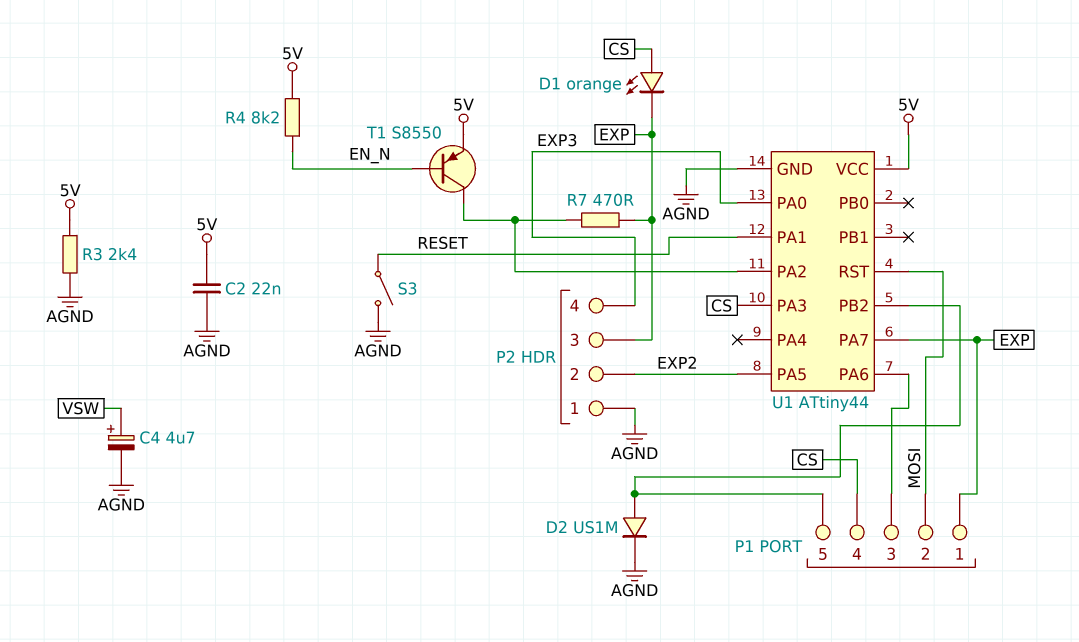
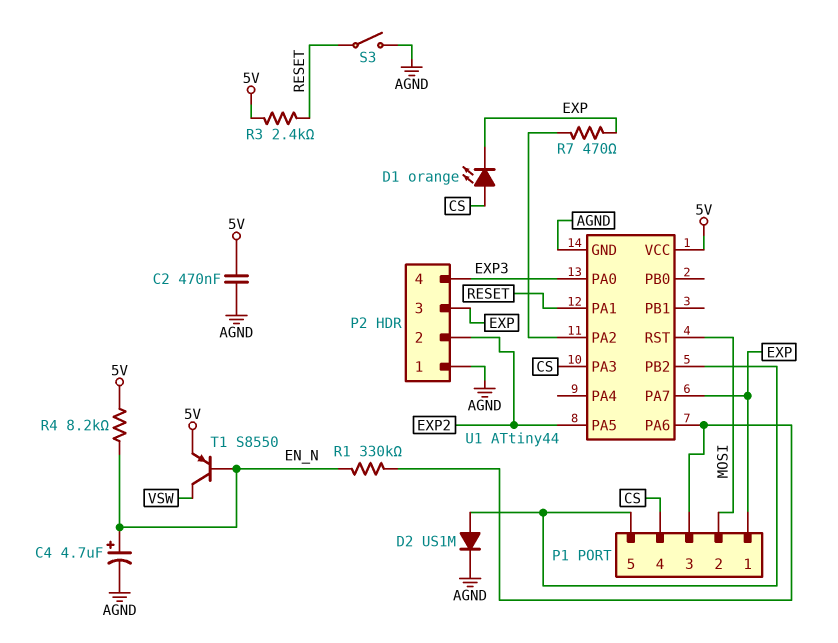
C2: 22nF (5V, AGND) -> 470nF (5V, AGND)
C4: 4.7uF (plus VSW, minus AGND) -> 4.7uF (plus EN_N, minus AGND)
R1: none -> 330k (EN_N, P1/3)
R3: 2.4k (5V, AGND) -> 2.4k (5V, RESET)
T1: PNP S8550 (B EN_N, C U1/PA2, E 5V) -> PNP S8550 (B EN_N, C VSW, E 5V)

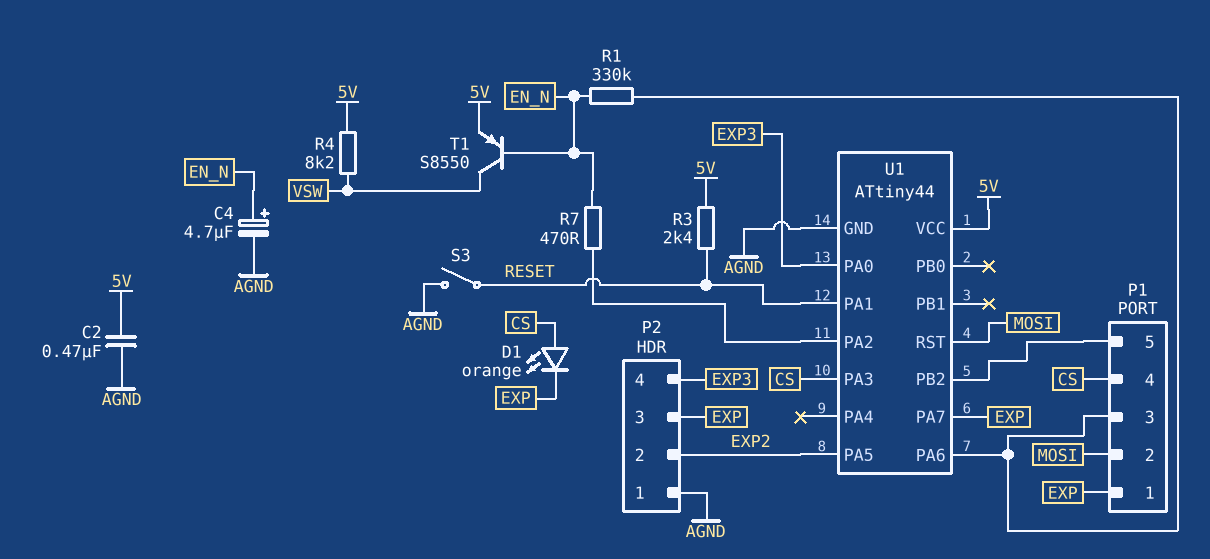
D2: diode US1M (A P1/5, K AGND) -> none
R4: 8.2k (5V, EN_N) -> 8.2k (5V, VSW)
R7: 470 (EXP, U1/PA2) -> 470 (EN_N, U1/PA2)

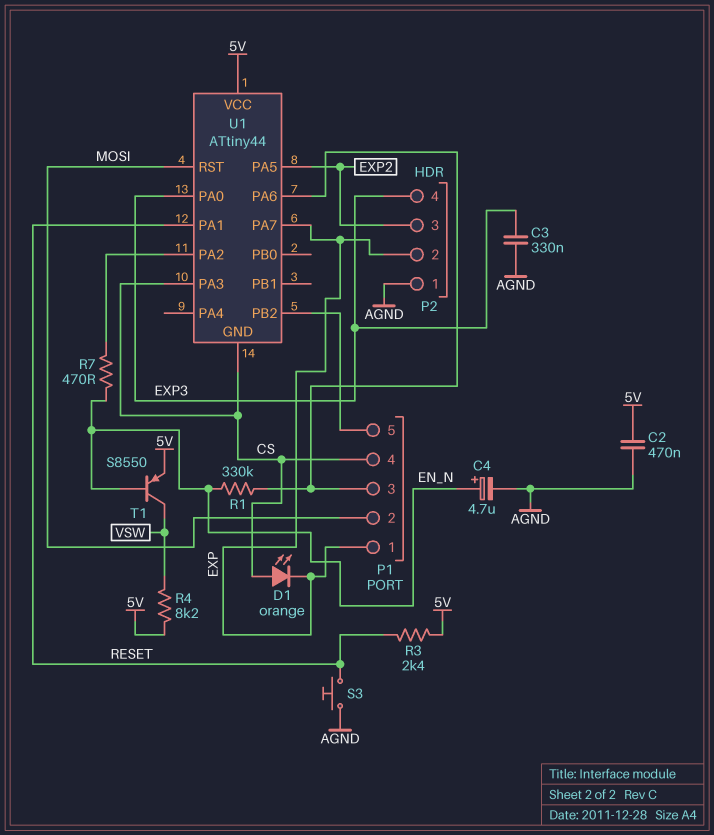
C3: none -> 330nF (AGND, EXP3)
P2 pin 2: EXP2 -> EXP
P2 pin 3: EXP -> EXP2
S3: switch (AGND, RESET) -> button (AGND, RESET)
U1 pin GND: AGND -> CS

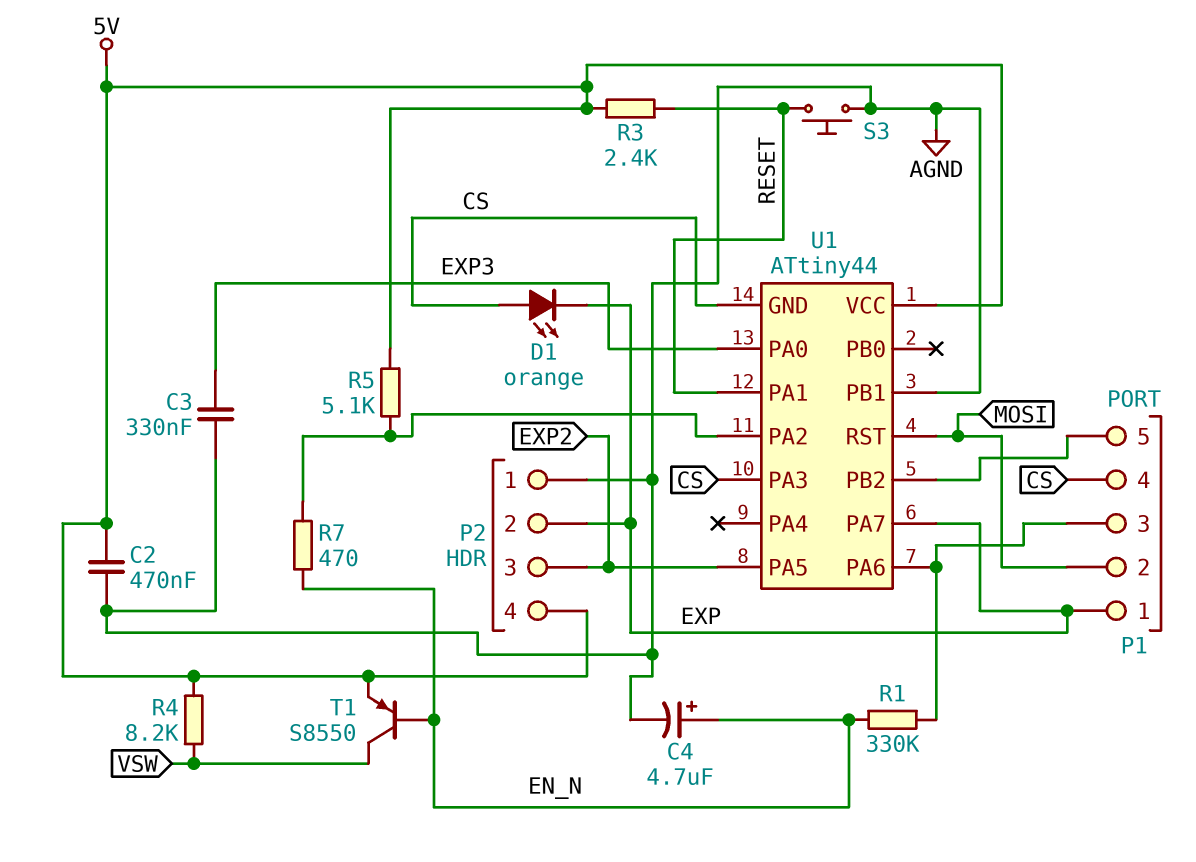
P2 pin 4: EXP3 -> 5V
R5: none -> 5.1k (5V, U1/PA2)
U1 pin PB1: none -> AGND

